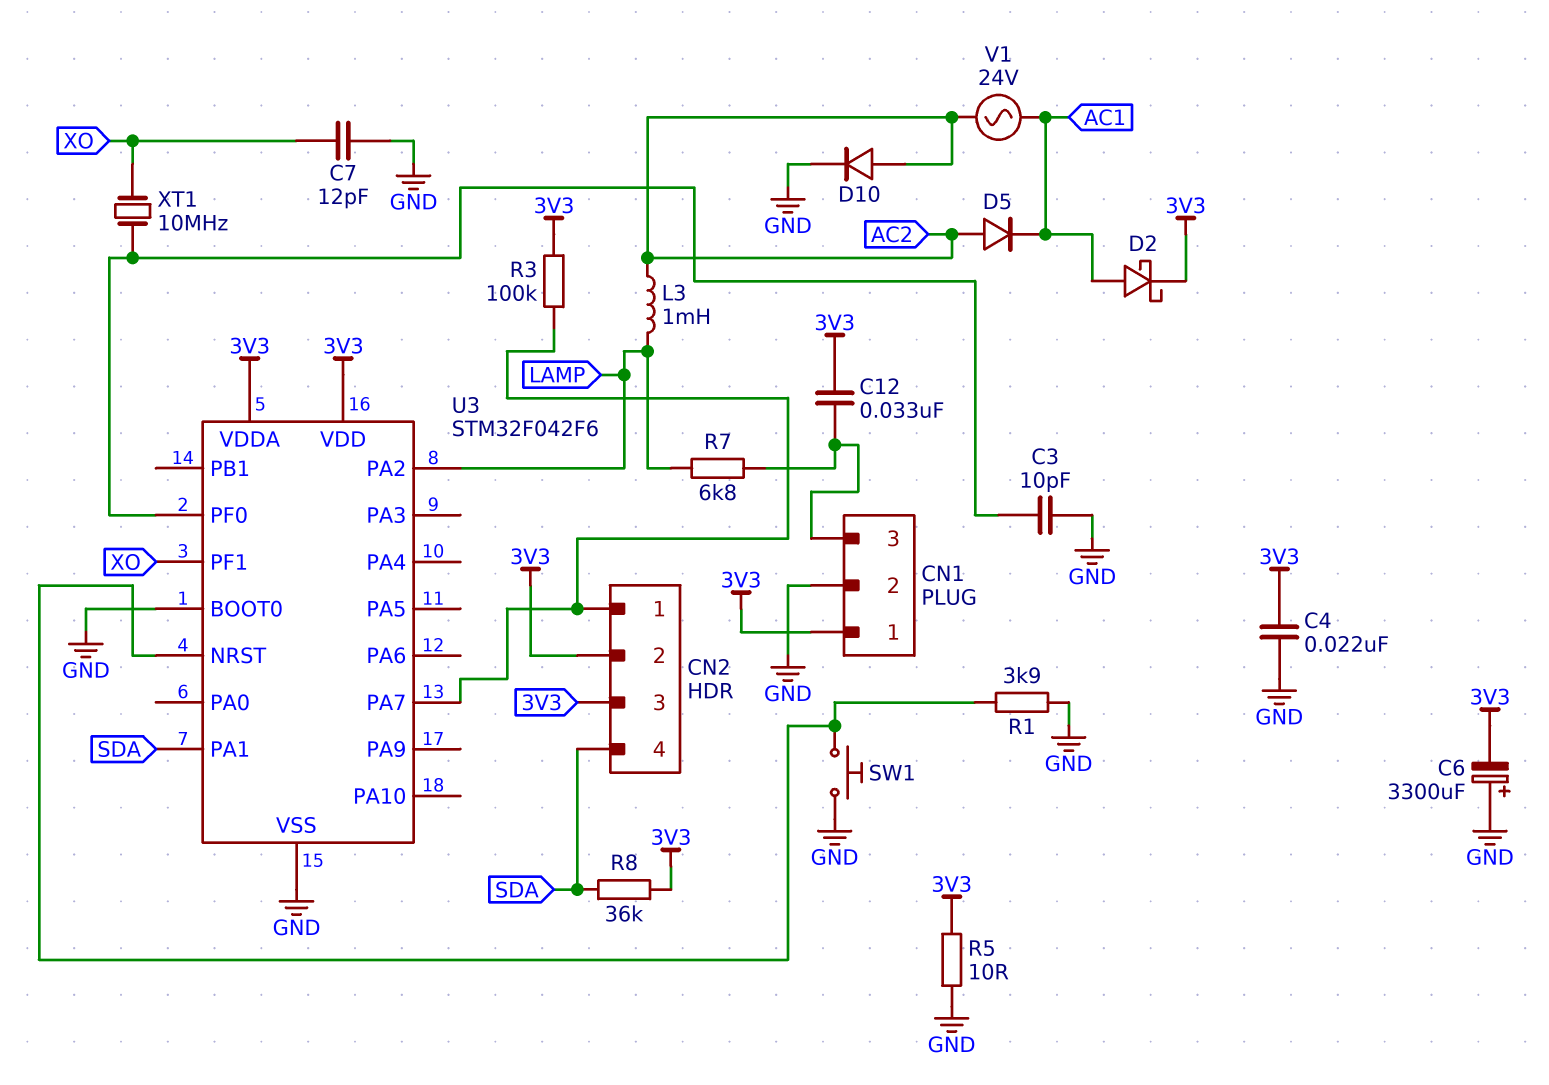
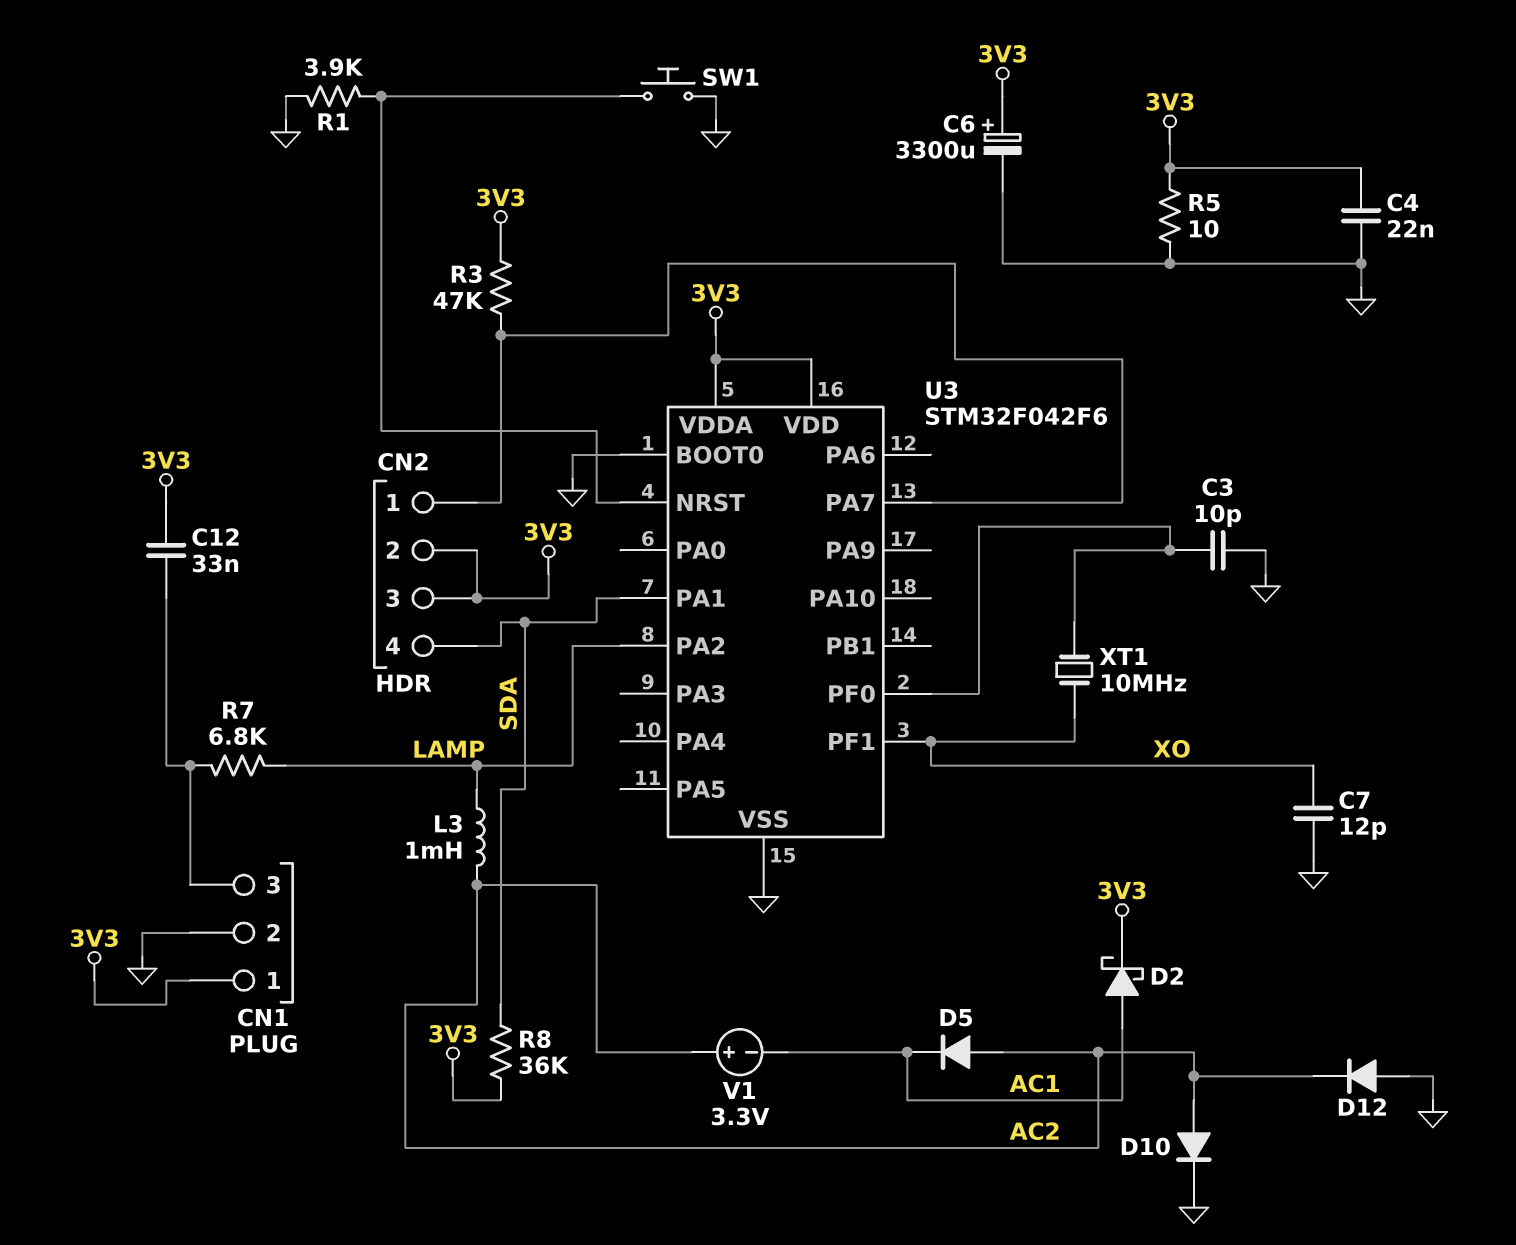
C6: 3300uF (plus GND, minus 3V3) -> 3300uF (plus 3V3, minus GND)
D12: none -> diode (A GND, K AC2)
R3: 100k (3V3, CN2/1) -> 47k (3V3, CN2/1)
V1: AC 24V (AC1, AC2) -> 3.3V (plus AC2, minus AC1)

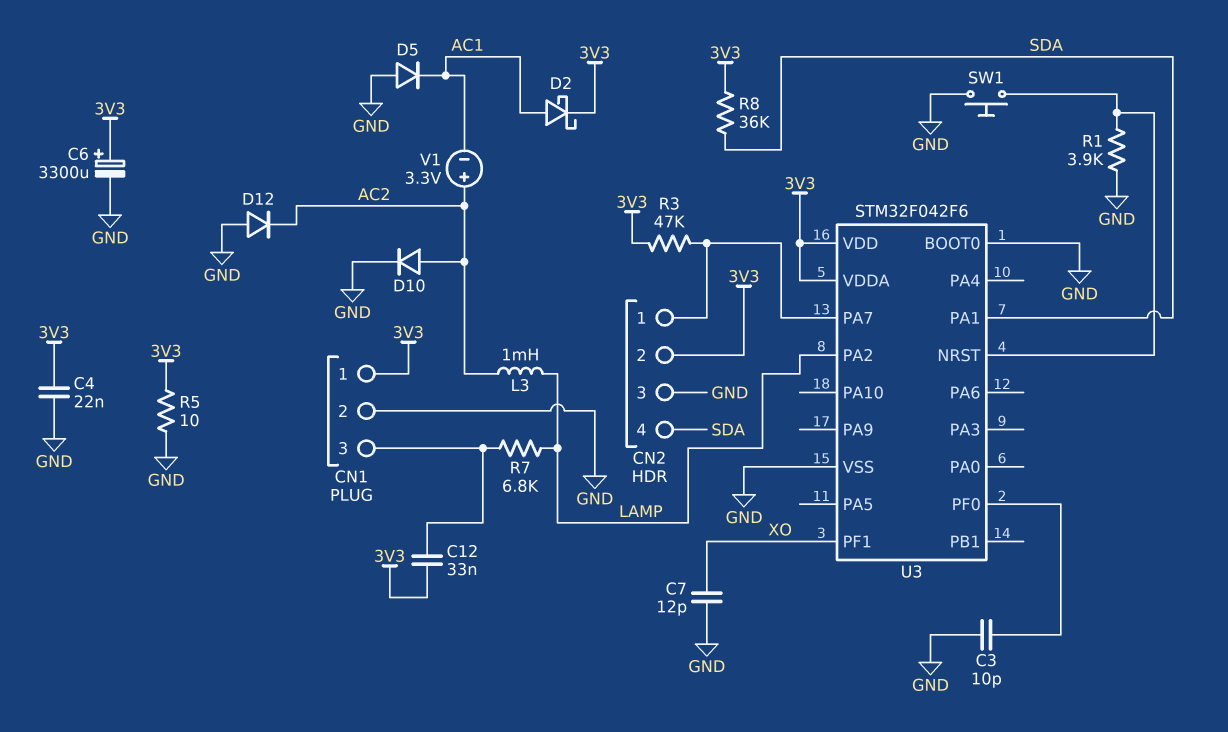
CN2 pin 3: 3V3 -> GND
D5: diode (A AC2, K AC1) -> diode (A GND, K AC1)
XT1: 10MHz (U3/PF0, XO) -> none

